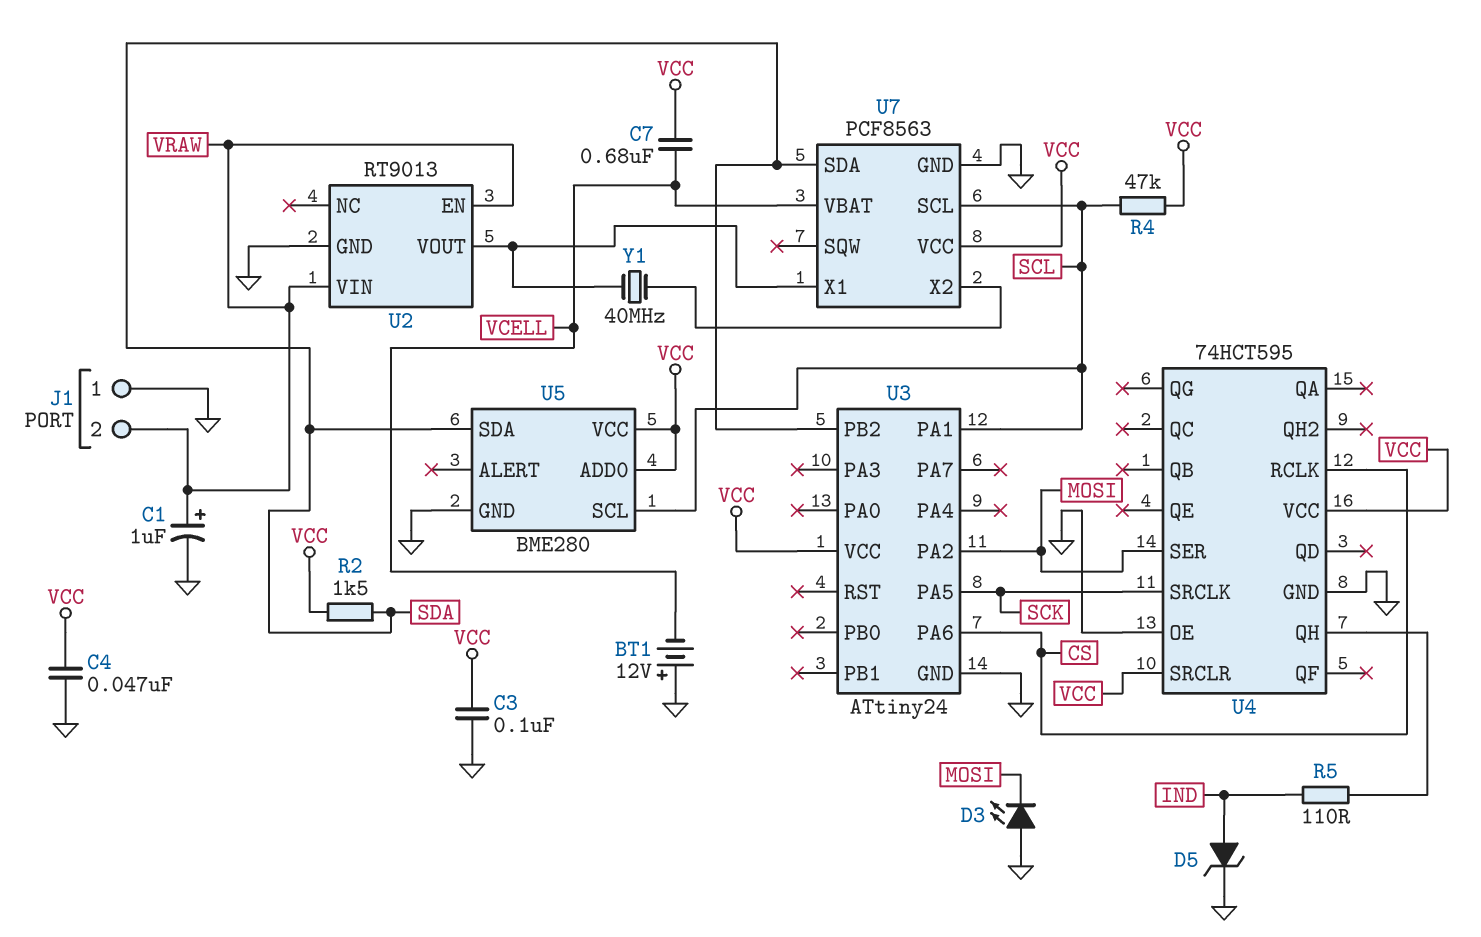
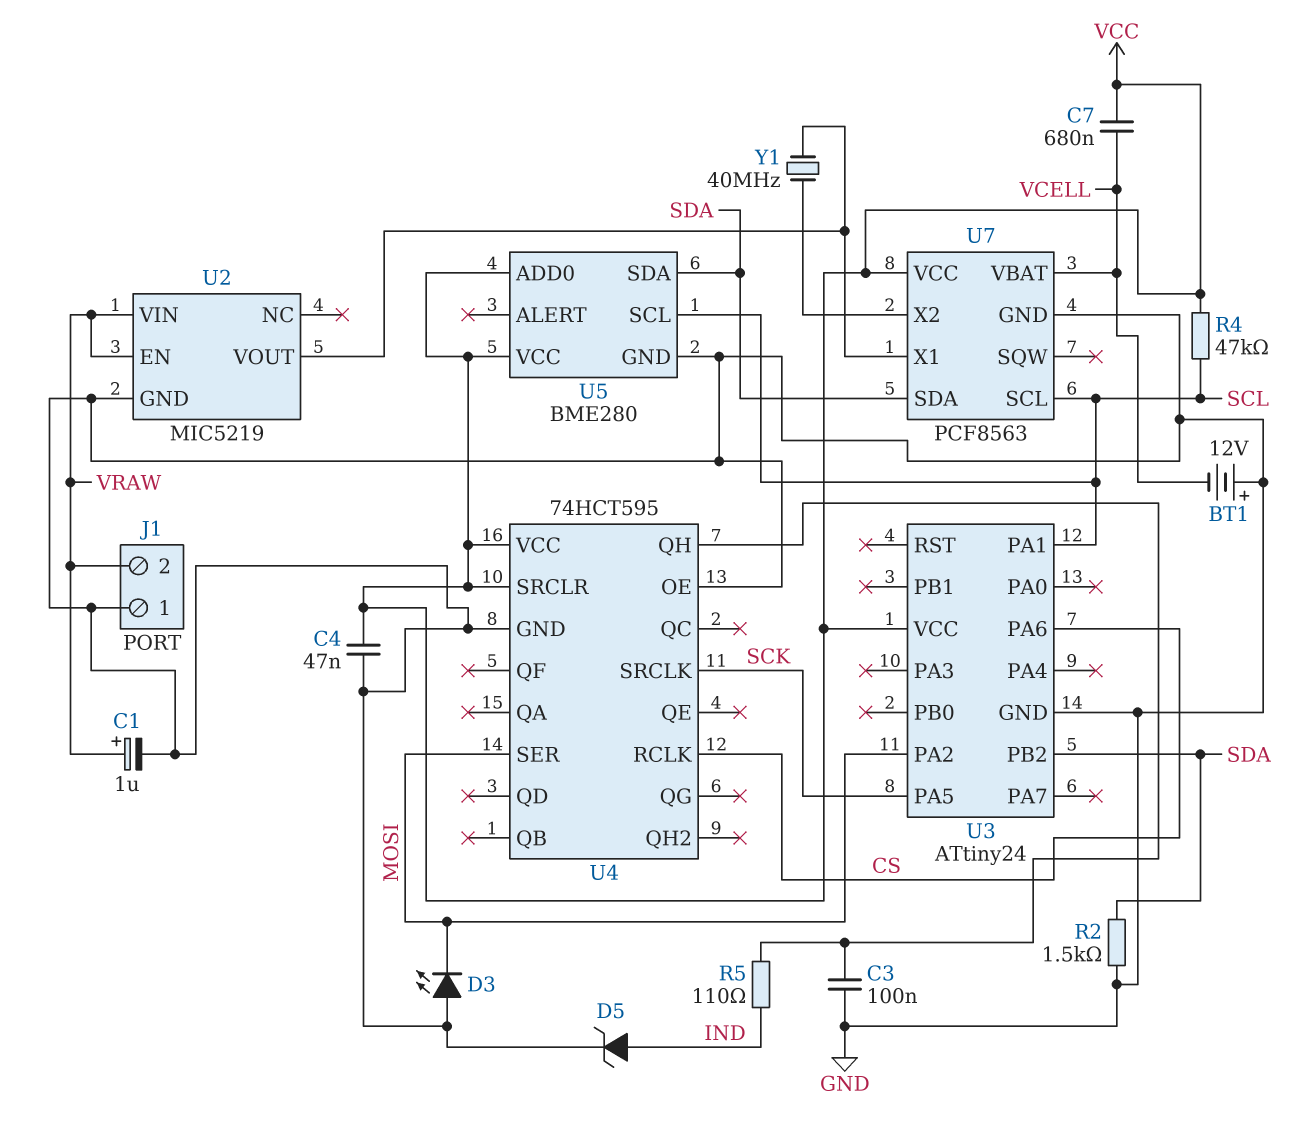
C3: 100nF (GND, VCC) -> 100nF (GND, U4/QH)
R2: 1.5k (SDA, VCC) -> 1.5k (GND, SDA)
U2: RT9013 -> MIC5219

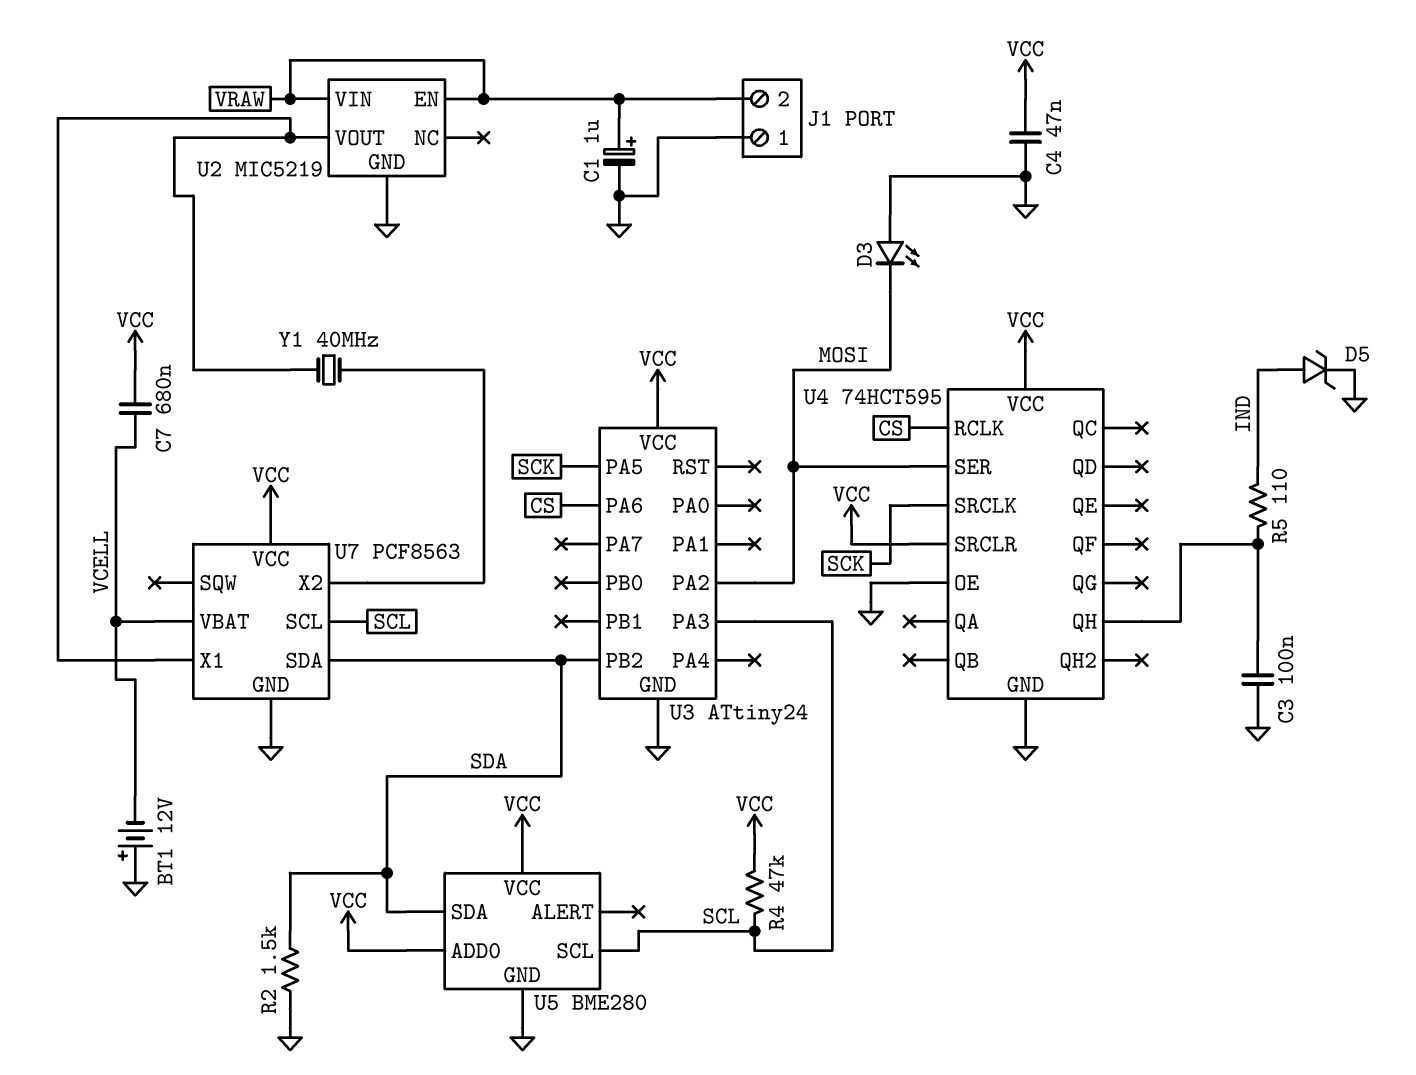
U3 pin PA1: SCL -> none
U3 pin PA3: none -> SCL

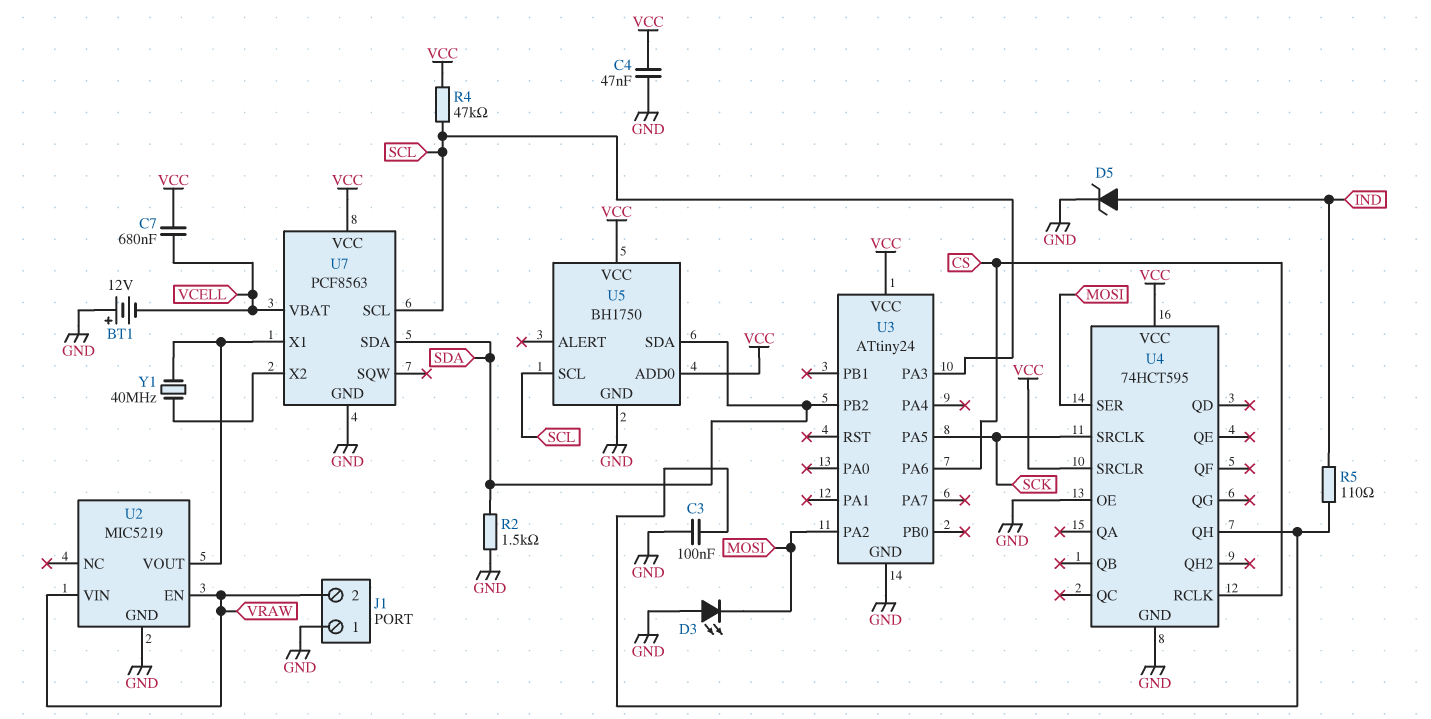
C1: 1uF (plus VRAW, minus GND) -> none
U5: BME280 -> BH1750

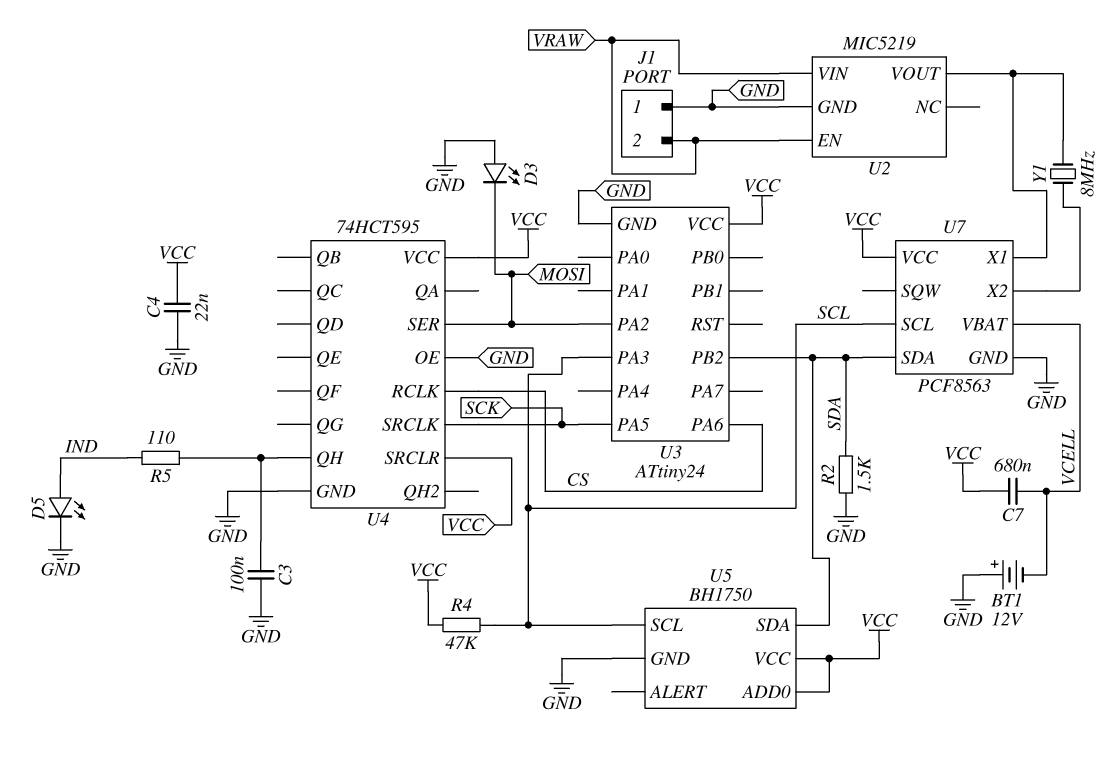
C4: 47nF (GND, VCC) -> 22nF (GND, VCC)
D5: zener (A IND, K GND) -> LED (A IND, K GND)
Y1: 40MHz (U2/VOUT, U7/X2) -> 8MHz (U2/VOUT, U7/X2)

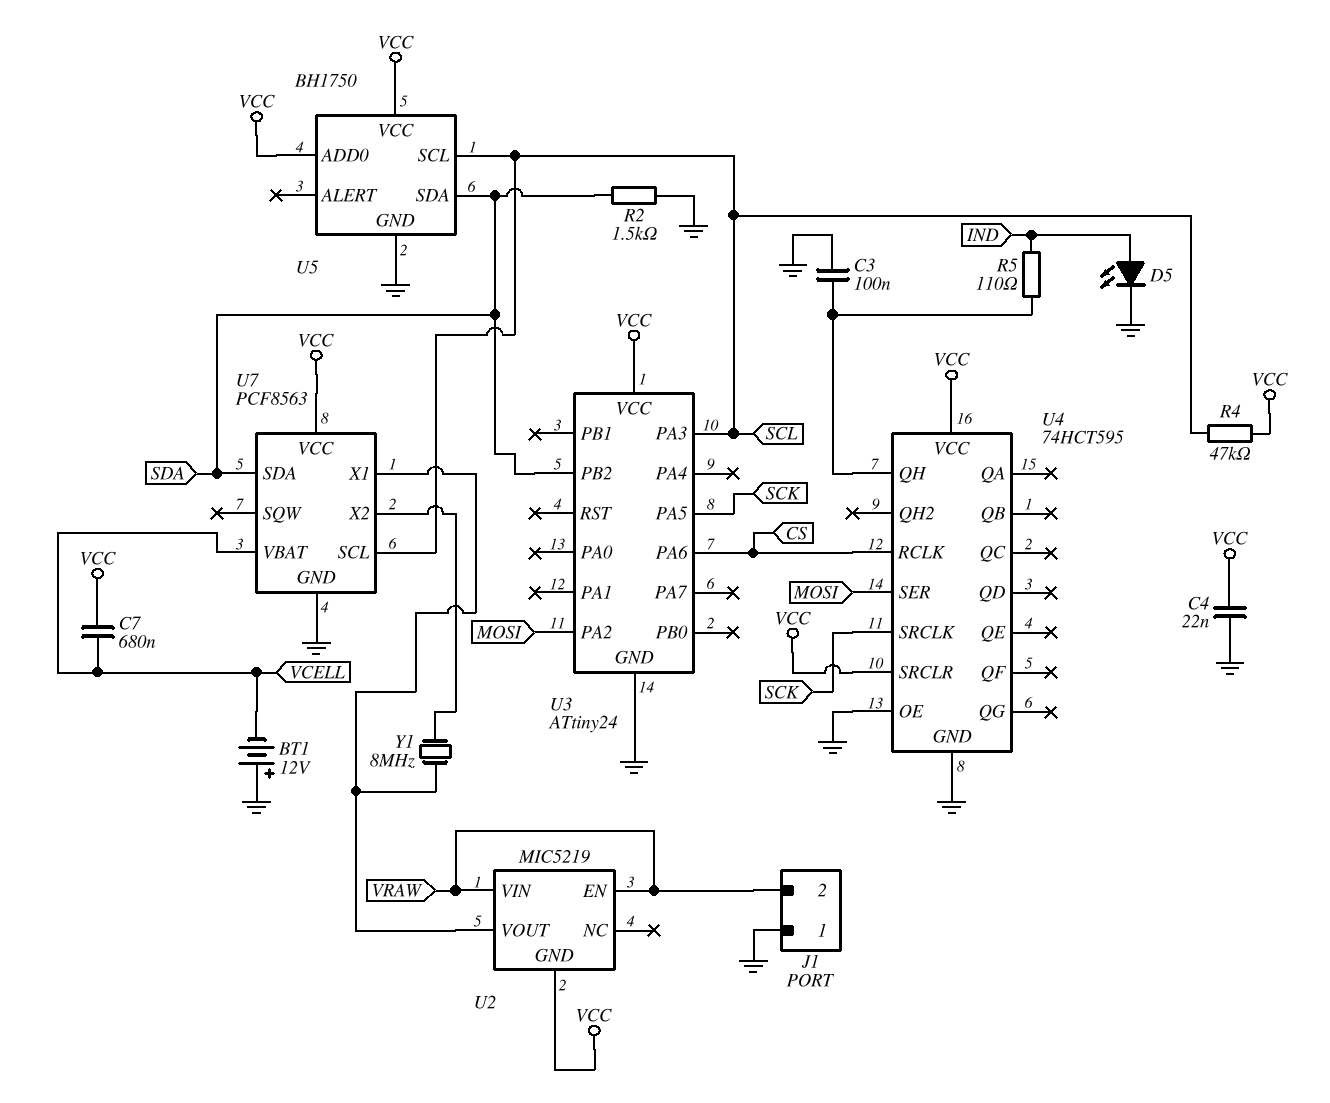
D3: LED (A GND, K MOSI) -> none
U2 pin GND: GND -> VCC

